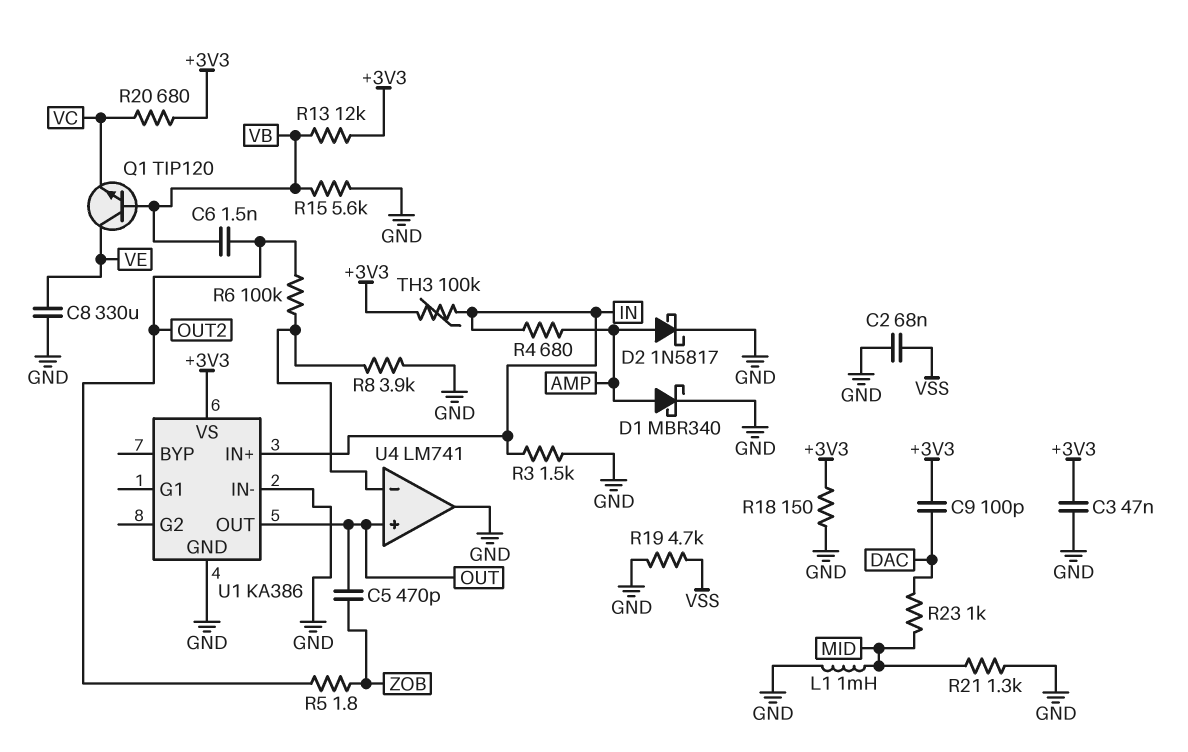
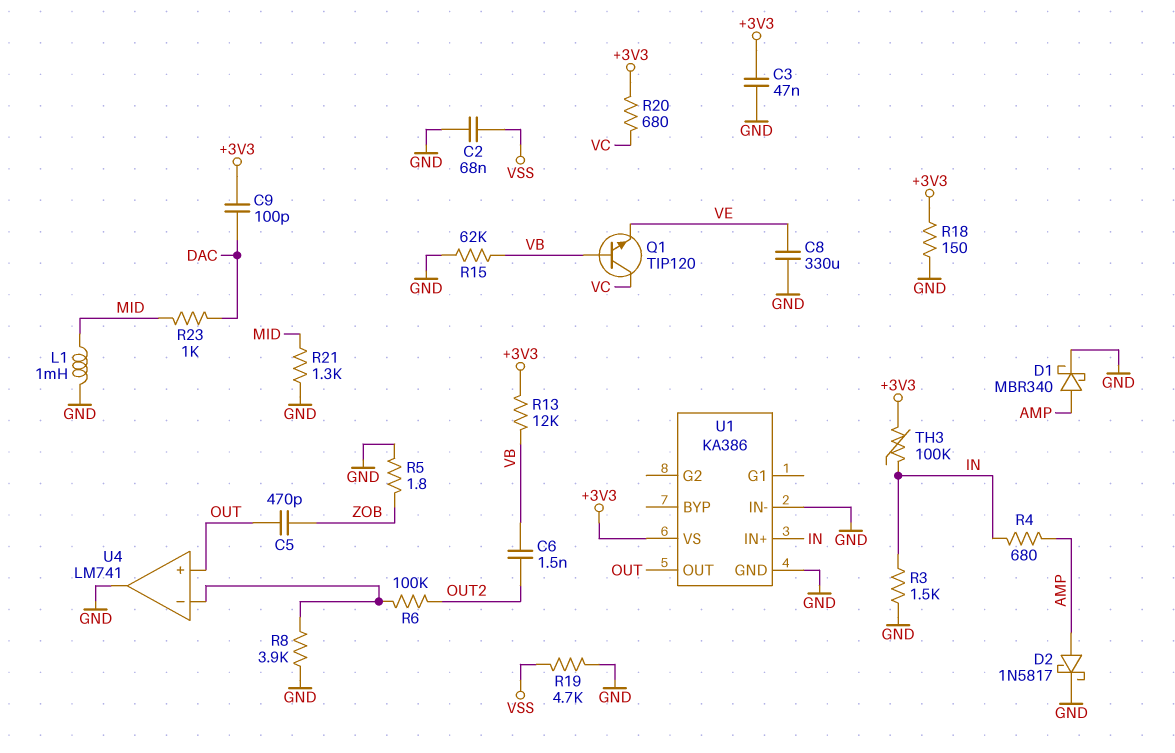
Q1: NPN TIP120 (B VB, C VE, E VC) -> NPN TIP120 (B VB, C VC, E VE)
R5: 1.8 (OUT2, ZOB) -> 1.8 (GND, ZOB)
R15: 5.6k (GND, VB) -> 62k (GND, VB)

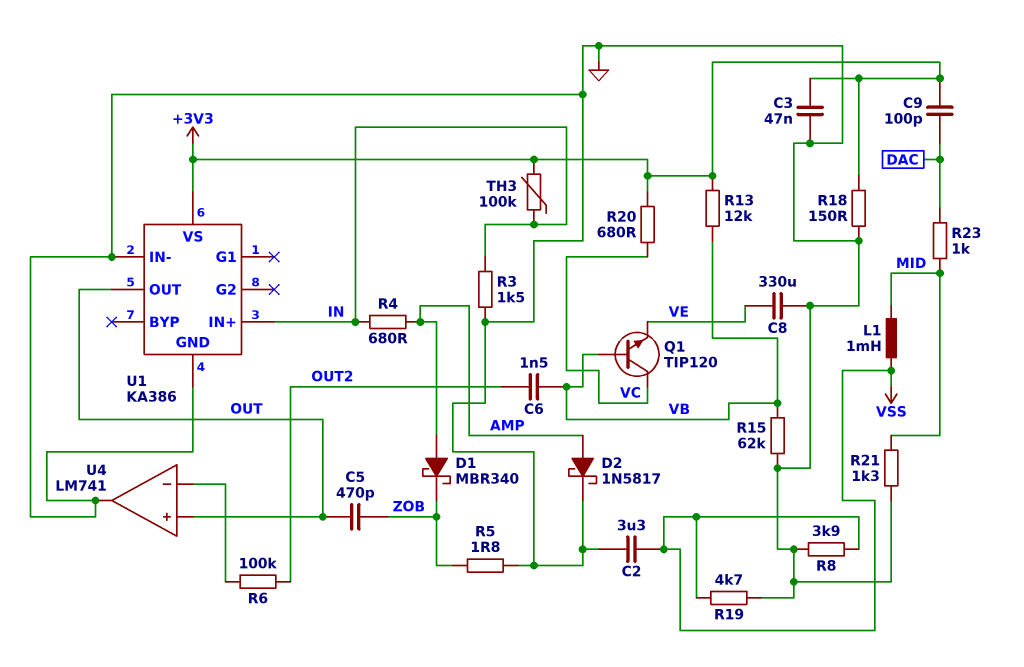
C2: 68nF (GND, VSS) -> 3.3uF (GND, VSS)
D1: schottky MBR340 (A AMP, K GND) -> schottky MBR340 (A AMP, K ZOB)
L1: 1mH (GND, MID) -> 1mH (MID, VSS)
R8: 3.9k (GND, U4/in-) -> 3.9k (GND, VSS)

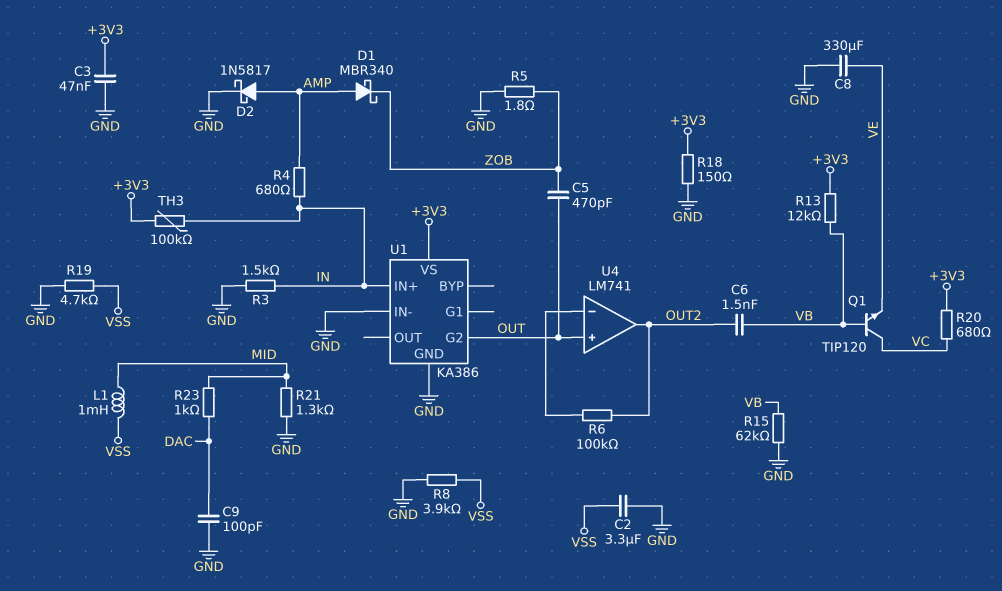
C9: 100pF (+3V3, DAC) -> 100pF (DAC, GND)
U1 pin G2: none -> OUT
U1 pin OUT: OUT -> none
U4 pin out: GND -> OUT2

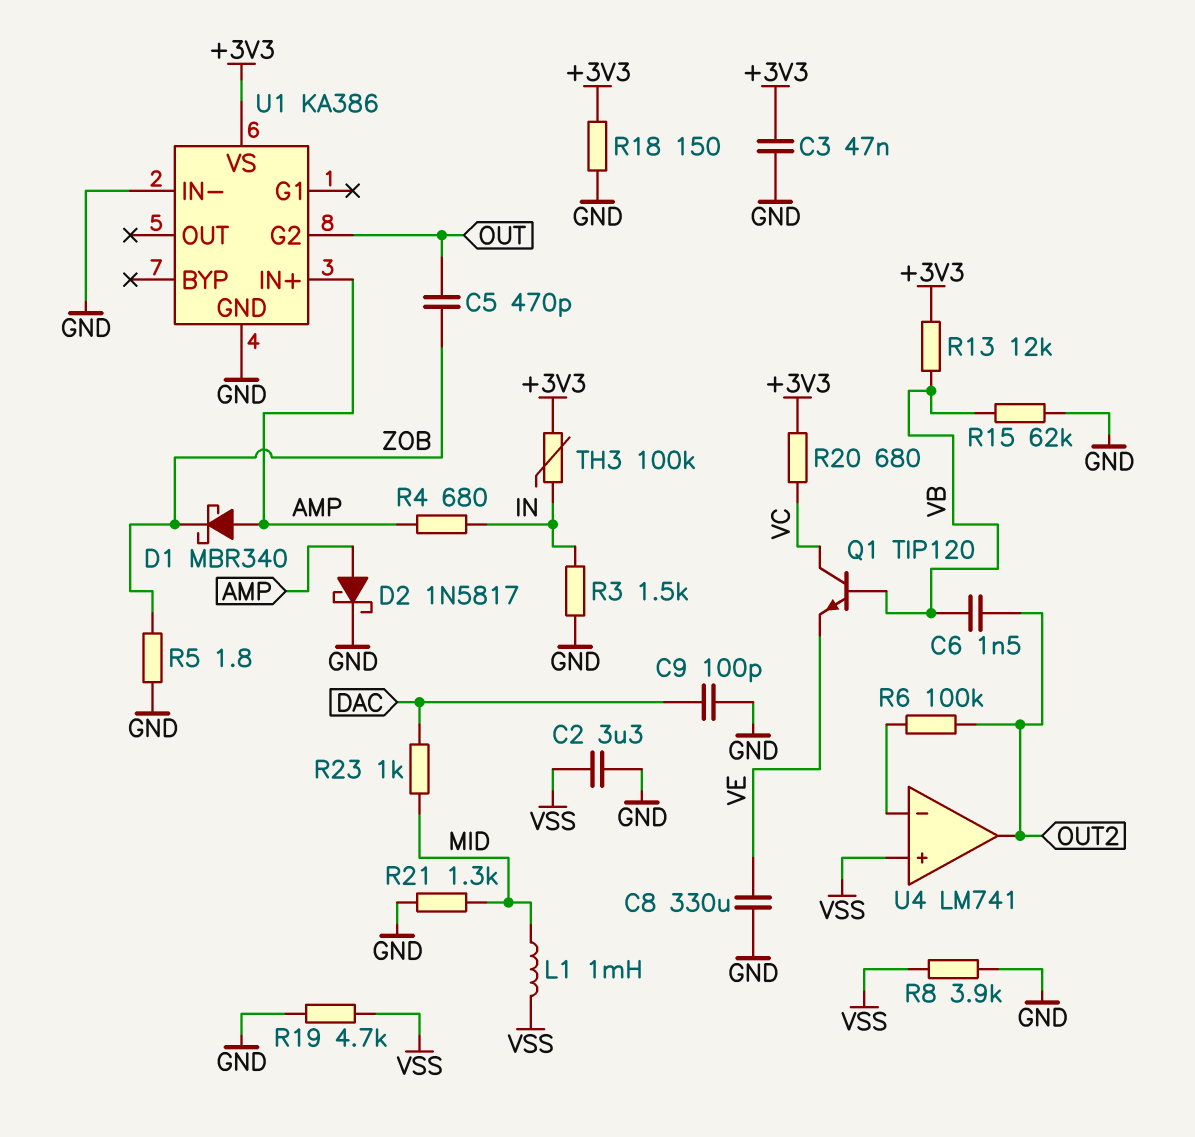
U1 pin IN+: IN -> AMP
U4 pin in+: OUT -> VSS

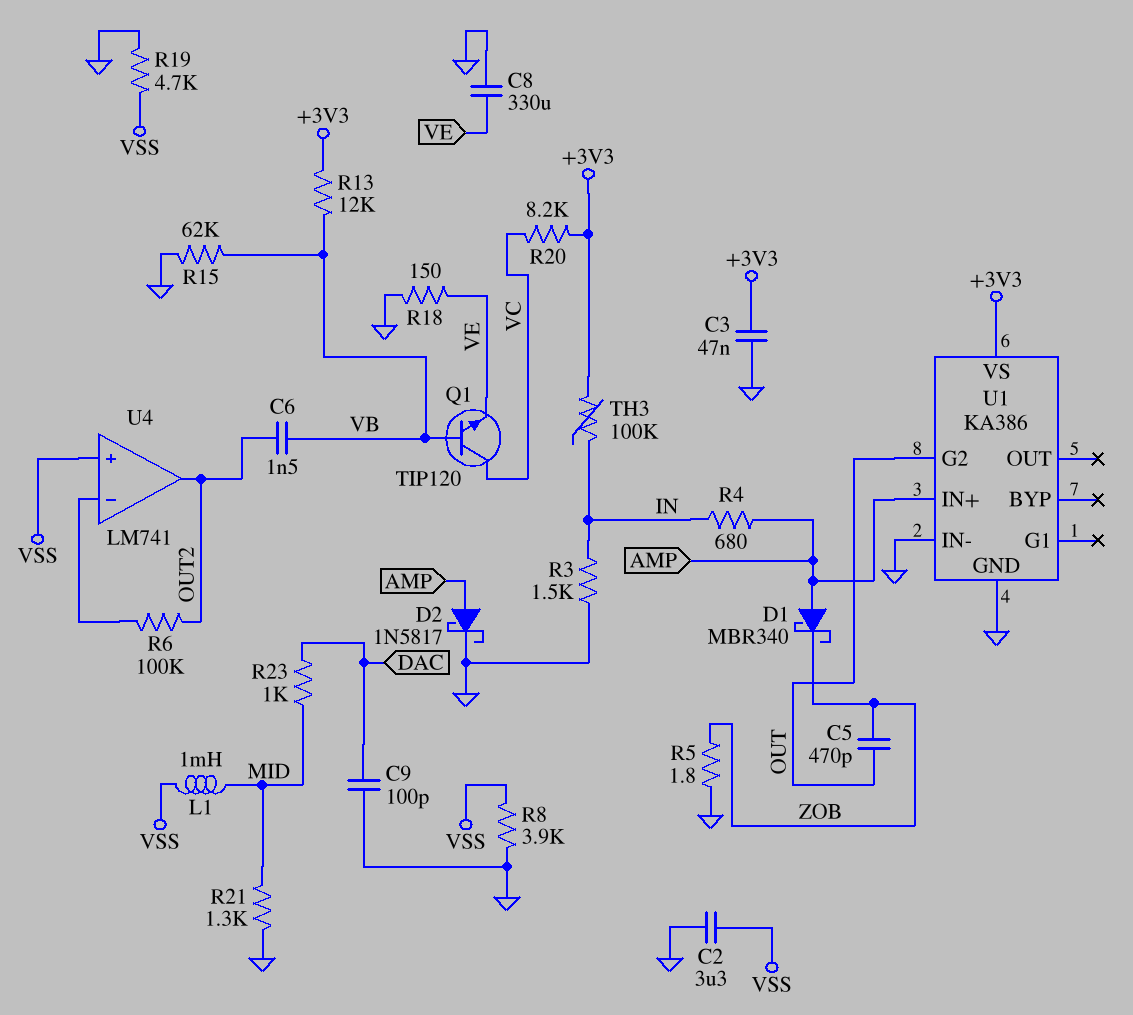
R18: 150 (+3V3, GND) -> 150 (GND, VE)
R20: 680 (+3V3, VC) -> 8.2k (+3V3, VC)

